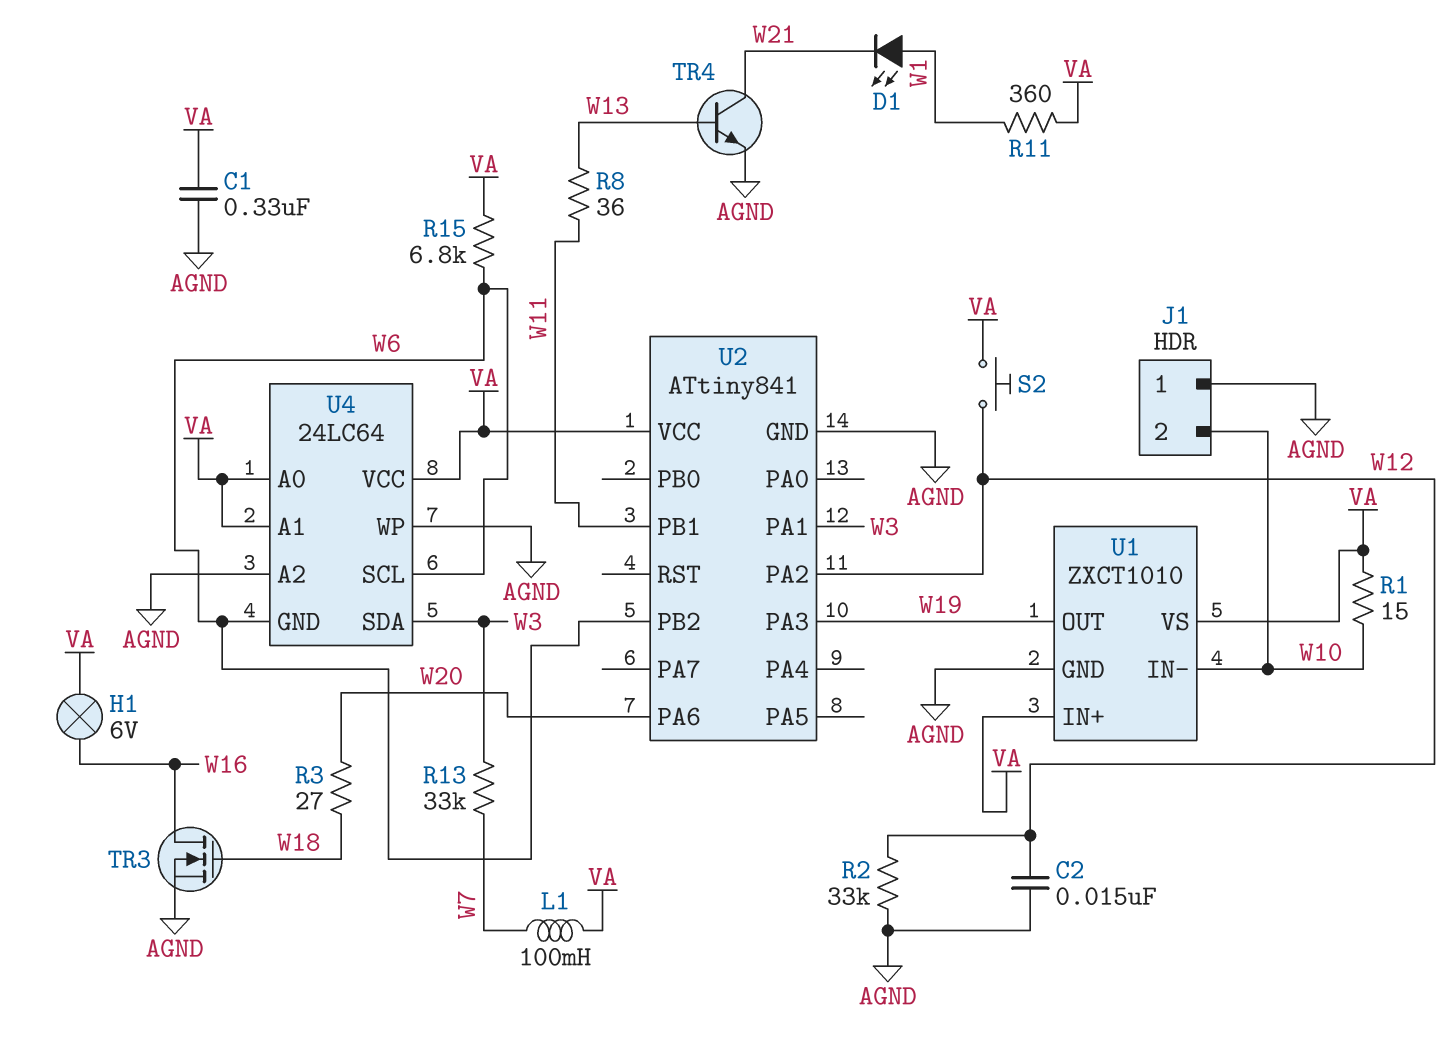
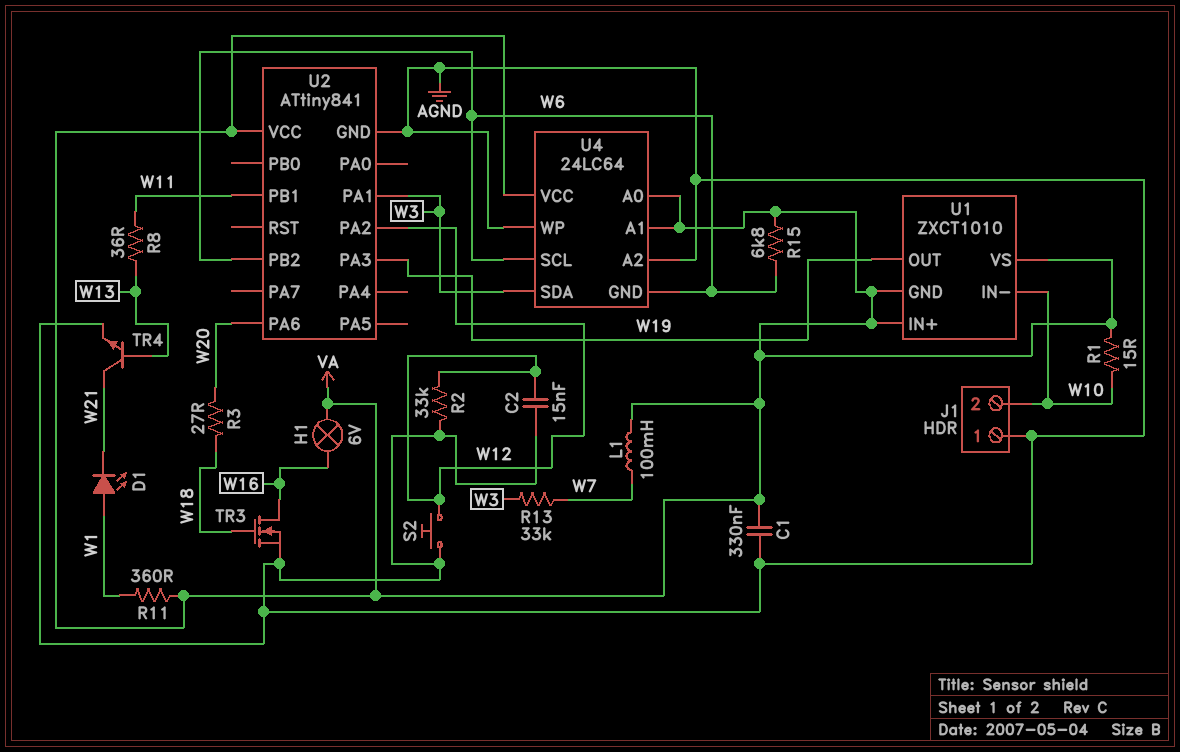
S2: button (VA, W12) -> button (AGND, W12)
U1 pin GND: AGND -> VA

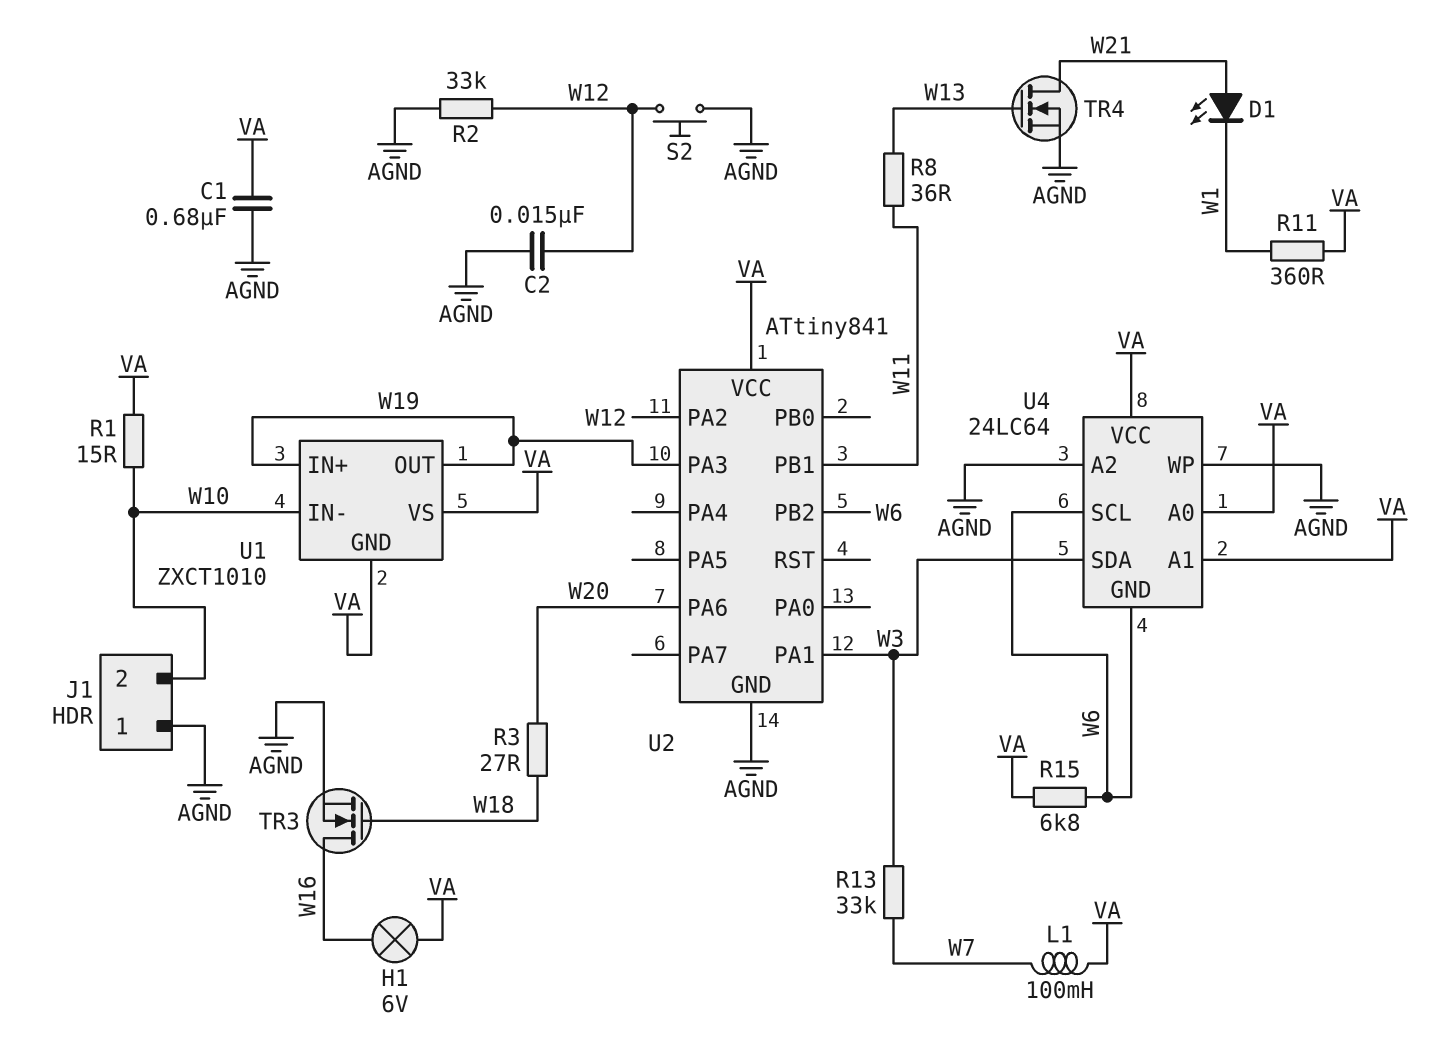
C1: 330nF (AGND, VA) -> 680nF (AGND, VA)
D1: LED (A W1, K W21) -> LED (A W21, K W1)
TR4: NPN (B W13, C W21, E AGND) -> NMOS (G W13, D W21, S AGND)
U1 pin IN+: VA -> W19

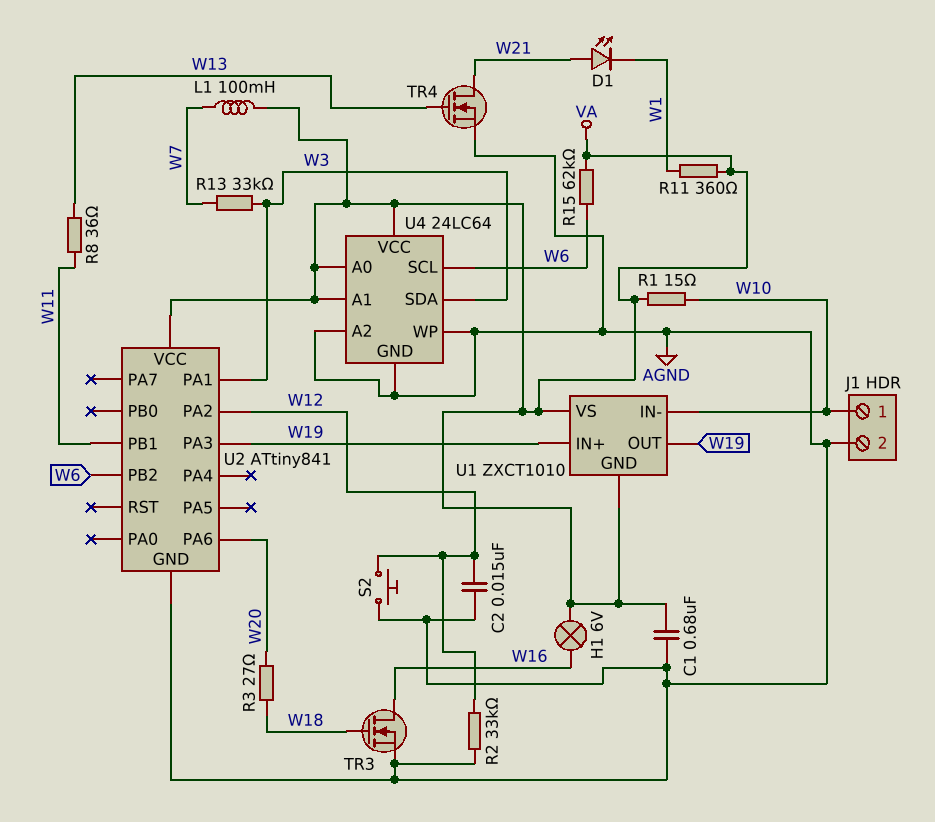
J1 pin 1: AGND -> W10
J1 pin 2: W10 -> AGND
R15: 6.8k (VA, W6) -> 62k (VA, W6)
U4 pin GND: W6 -> AGND

